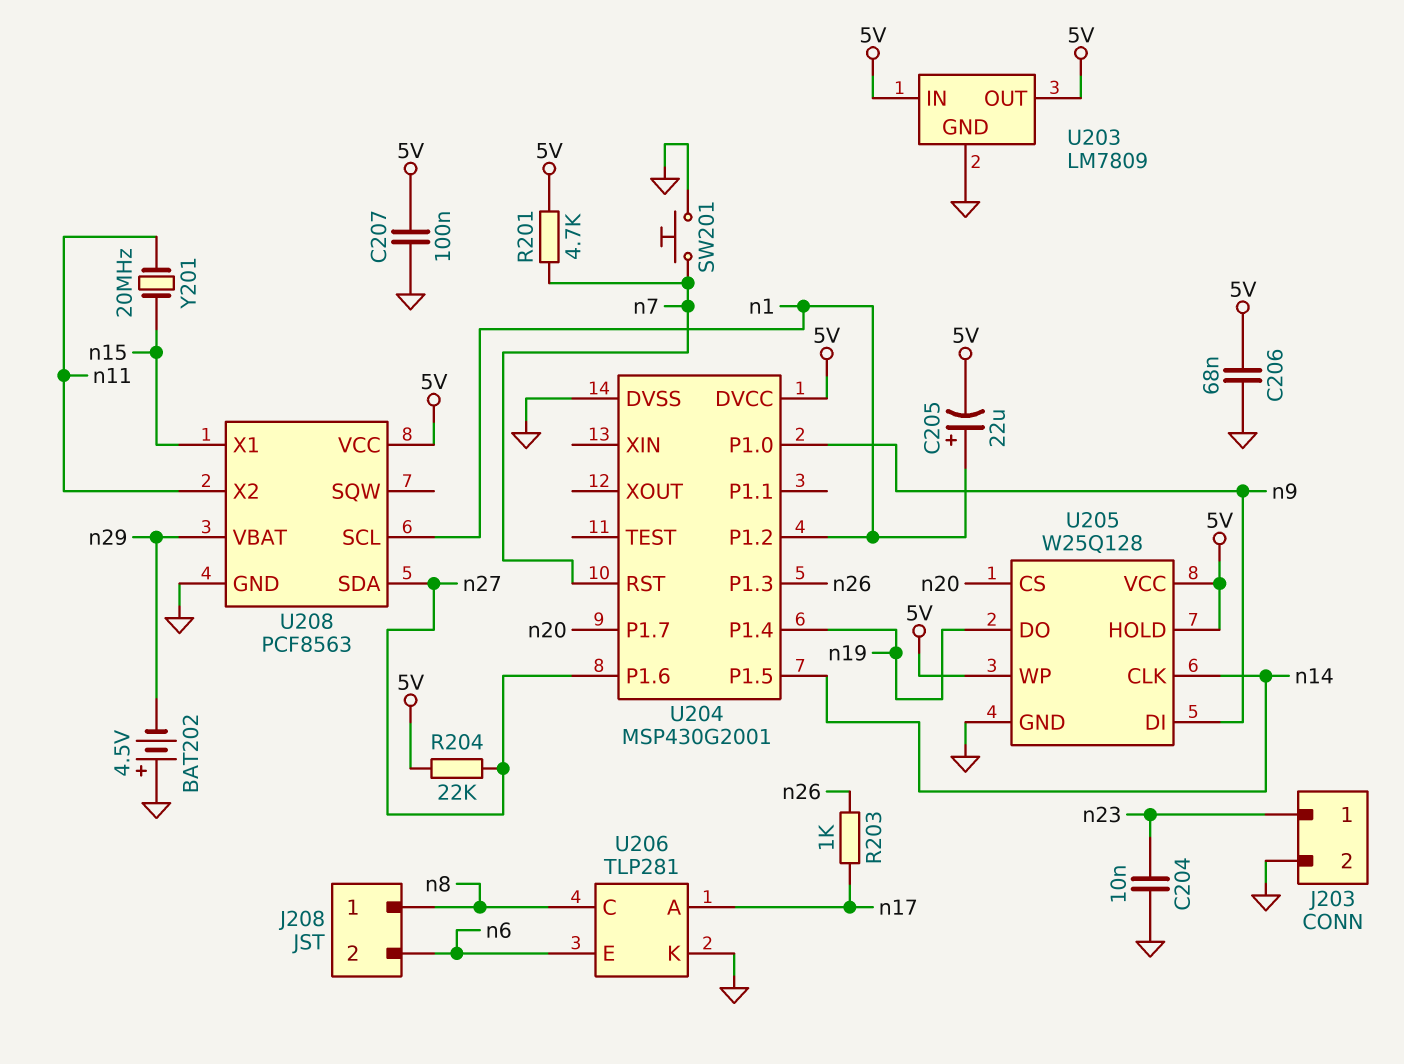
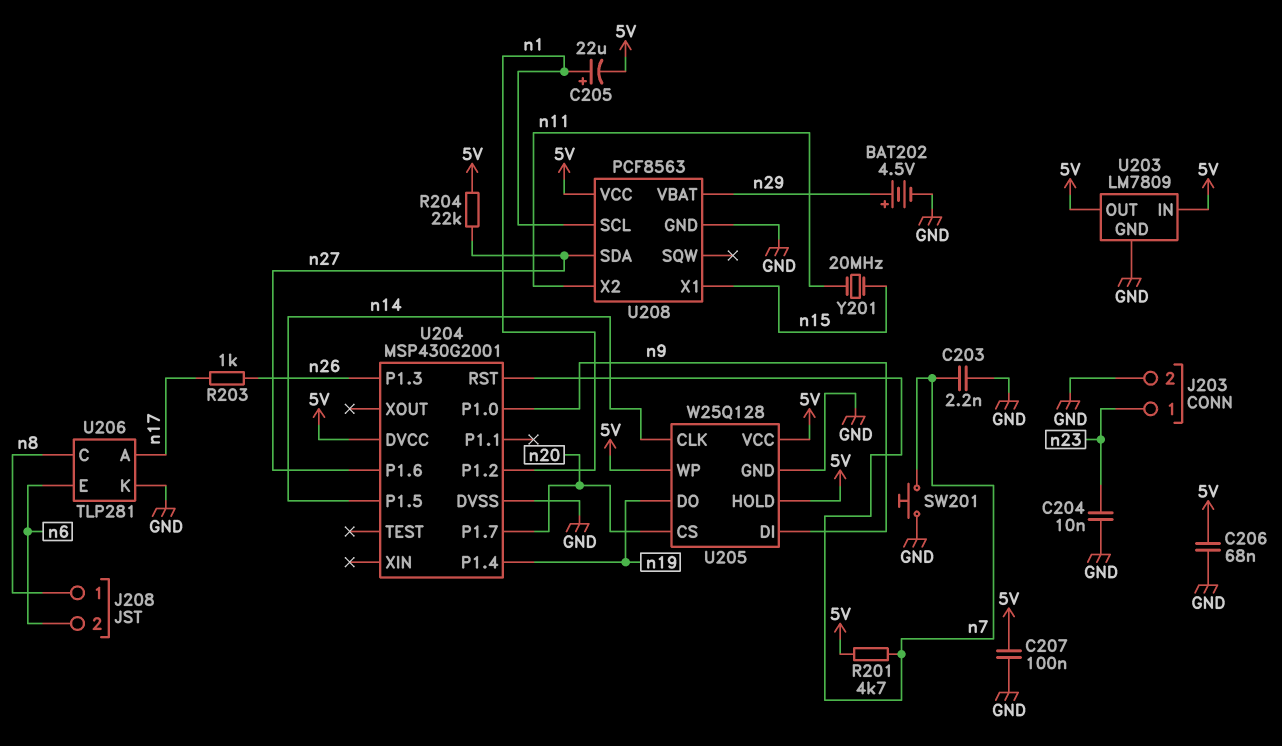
BAT202: 4.5V (plus GND, minus n29) -> 4.5V (plus n29, minus GND)
C203: none -> 2.2nF (GND, n7)

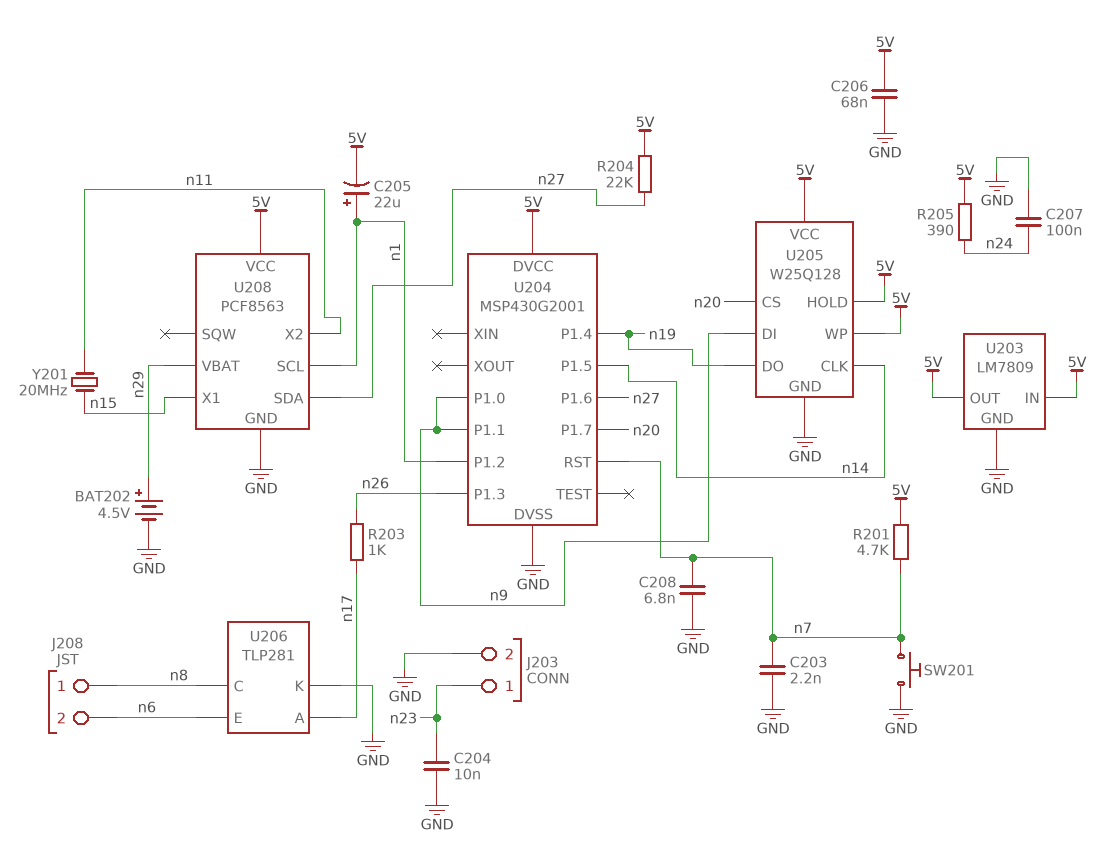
C207: 100nF (5V, GND) -> 100nF (GND, n24)
C208: none -> 6.8nF (GND, n7)
R205: none -> 390 (5V, n24)
U204 pin P1.1: none -> n9

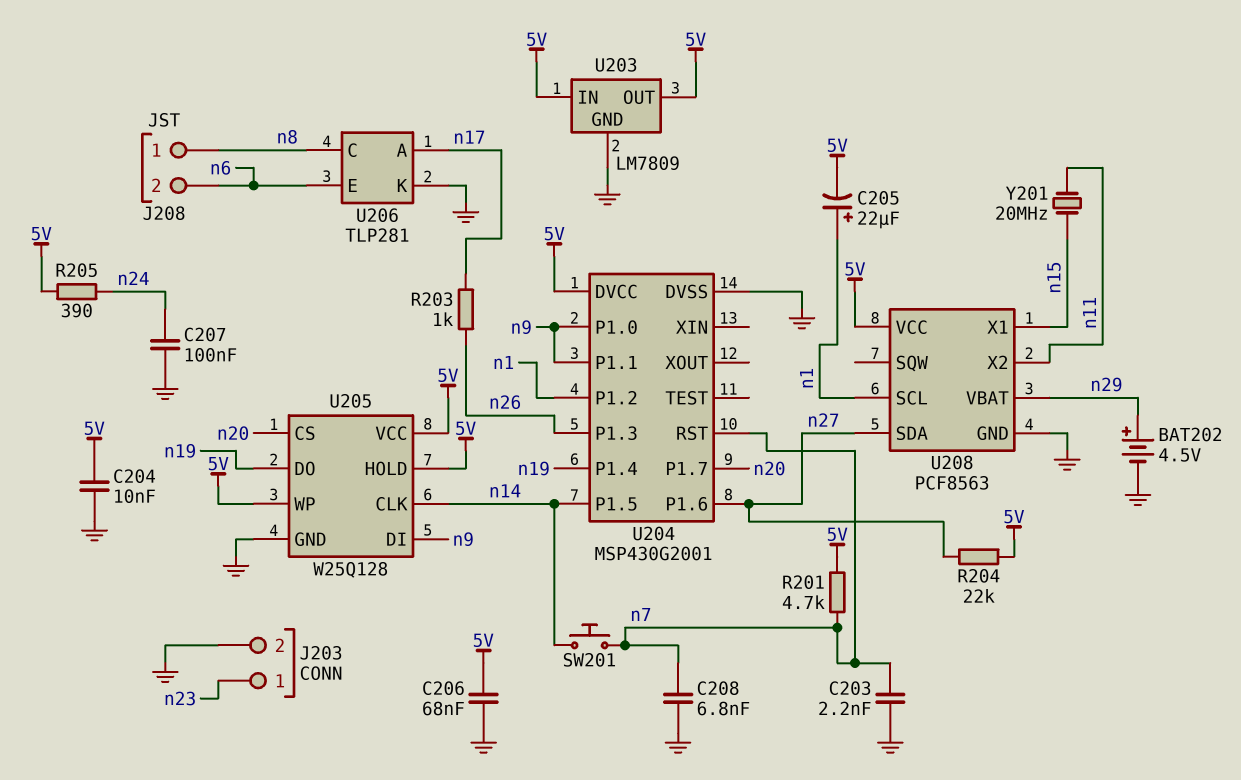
C204: 10nF (GND, n23) -> 10nF (5V, GND)
SW201: button (GND, n7) -> button (n7, n14)

